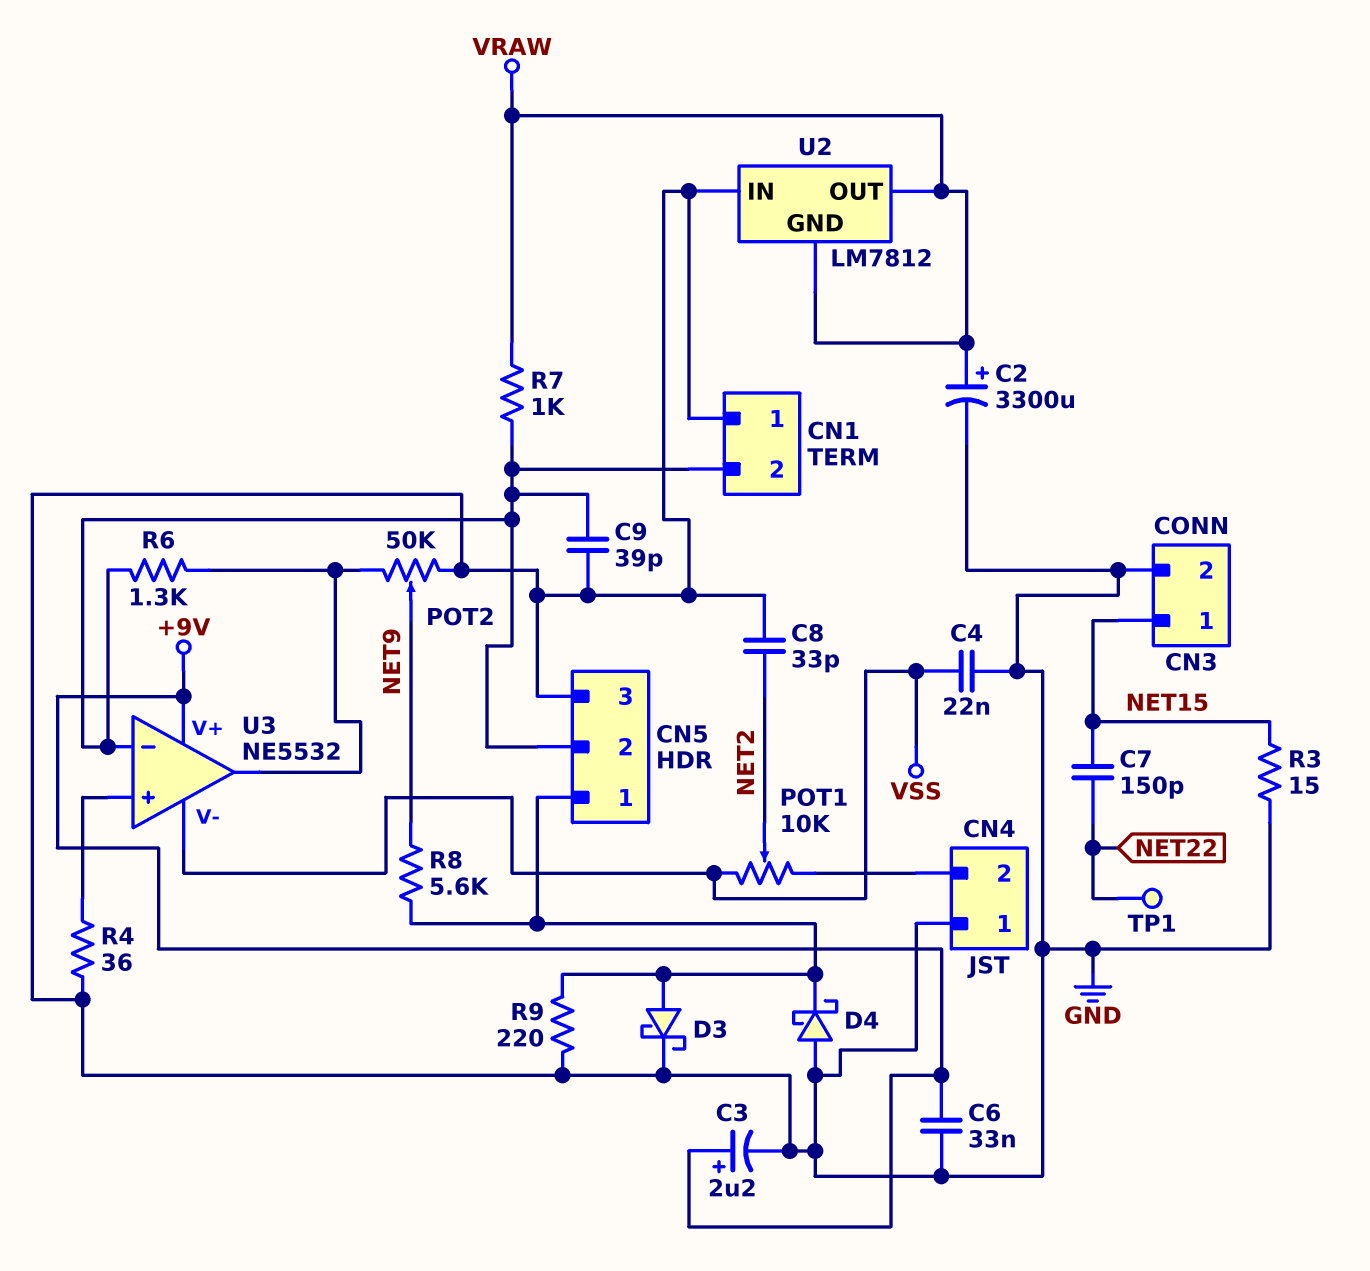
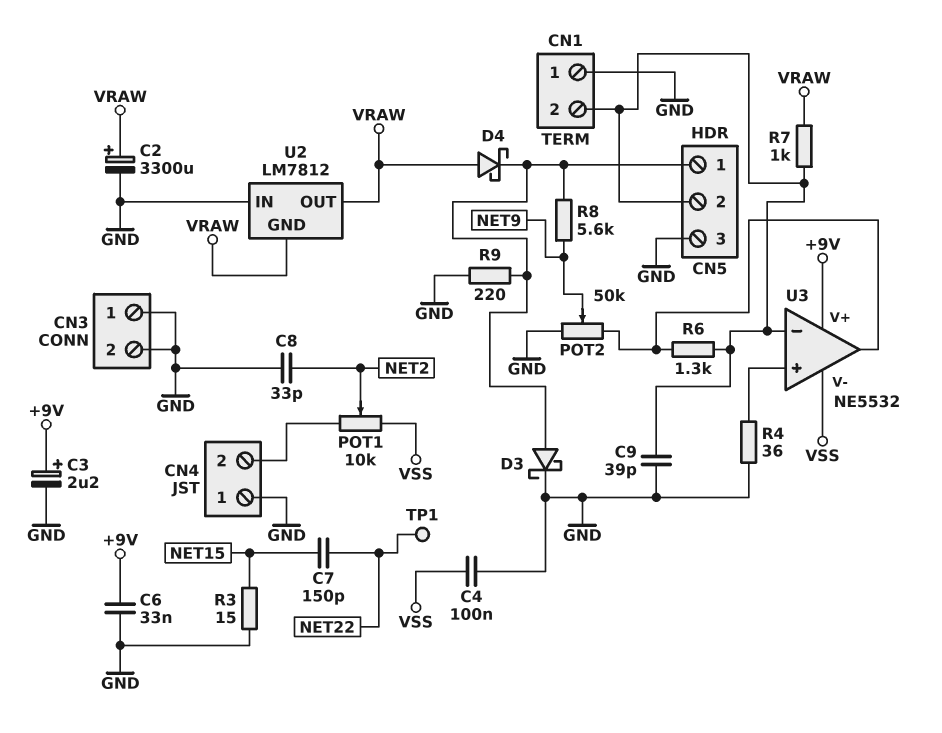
C4: 22nF (GND, VSS) -> 100nF (GND, VSS)
CN3 pin 1: NET15 -> GND
D4: schottky (A GND, K CN5/1) -> schottky (A VRAW, K CN5/1)

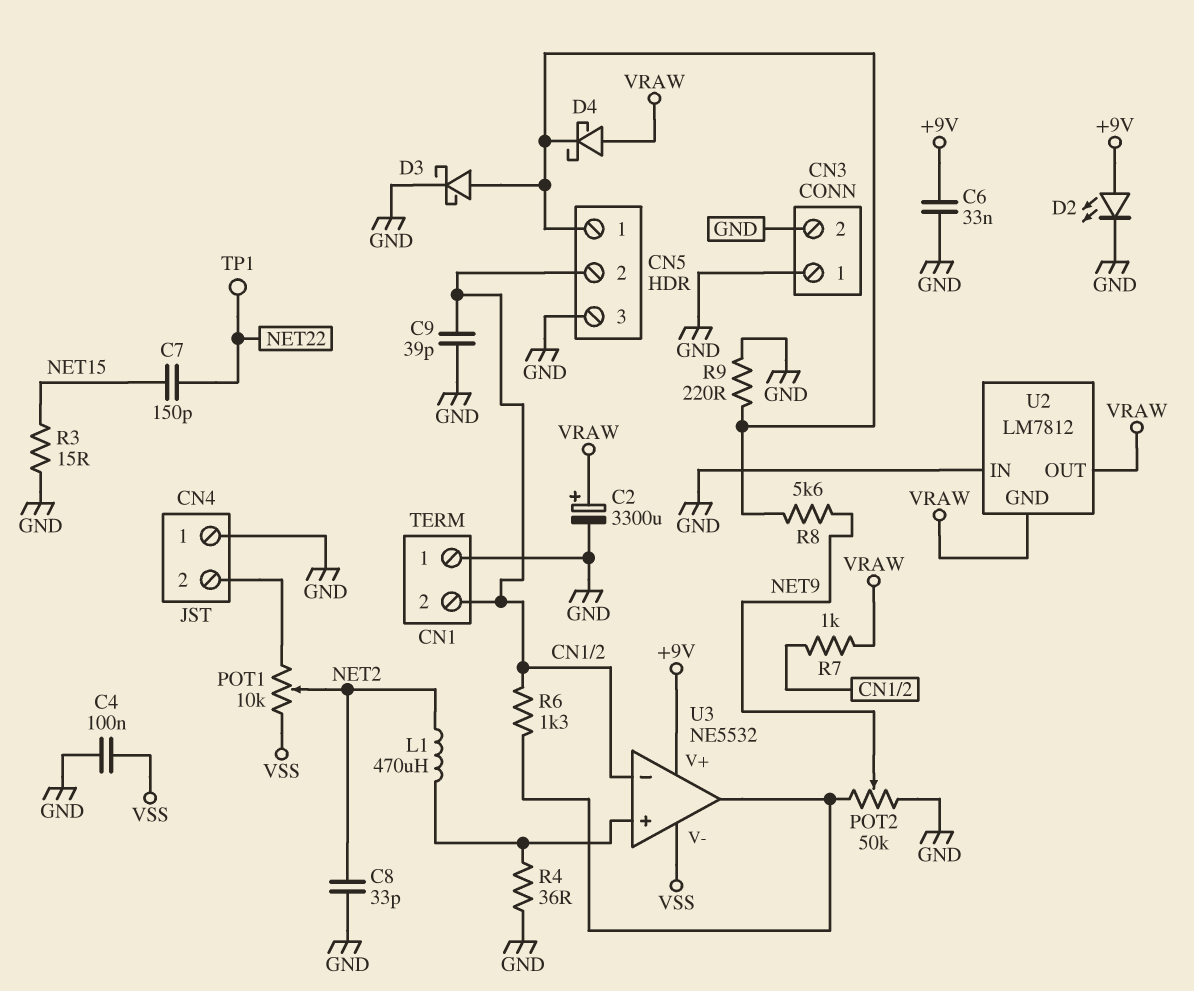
C3: 2.2uF (plus +9V, minus GND) -> none
D2: none -> LED (A +9V, K GND)
L1: none -> 470uH (NET2, U3/in+)

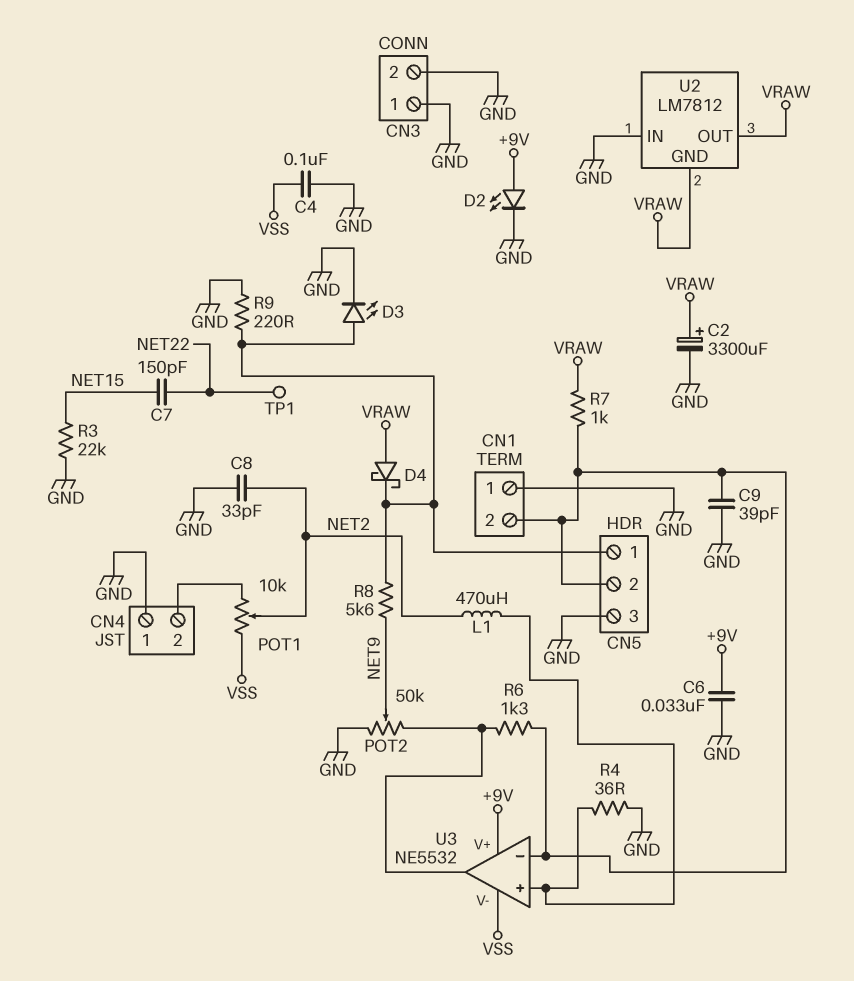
D3: schottky (A CN5/1, K GND) -> LED (A CN5/1, K GND)
R3: 15 (GND, NET15) -> 22k (GND, NET15)

